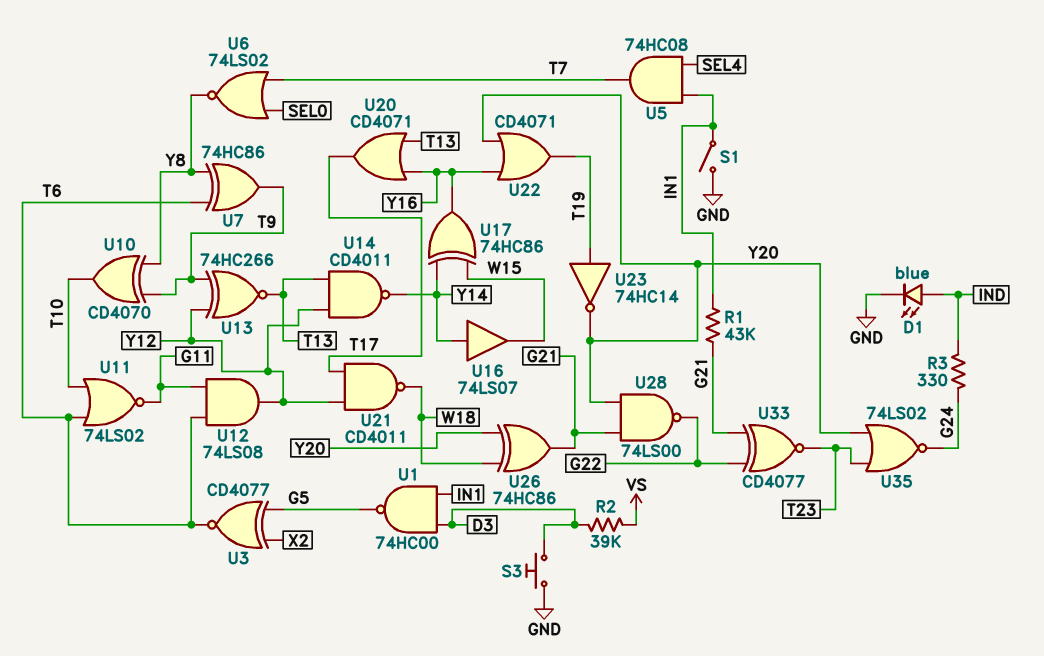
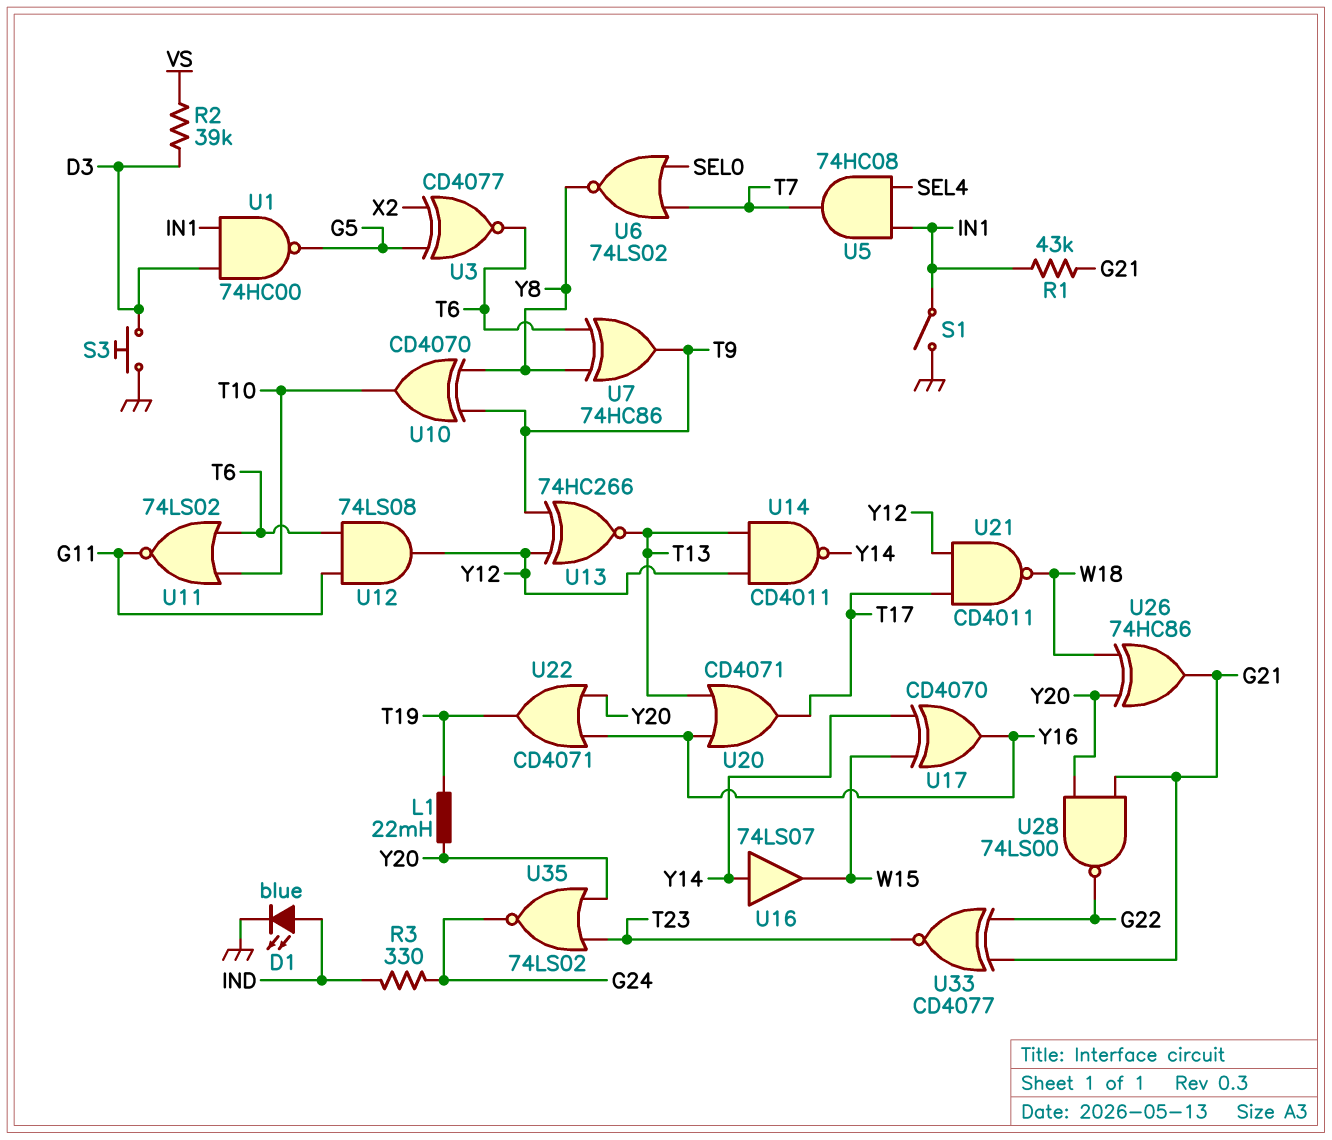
L1: none -> 22mH (T19, Y20)
U17: XOR 74HC86 (in W15, in Y14, out Y16) -> XOR CD4070 (in W15, in Y14, out Y16)
U23: NOT 74HC14 (in T19, out Y20) -> none

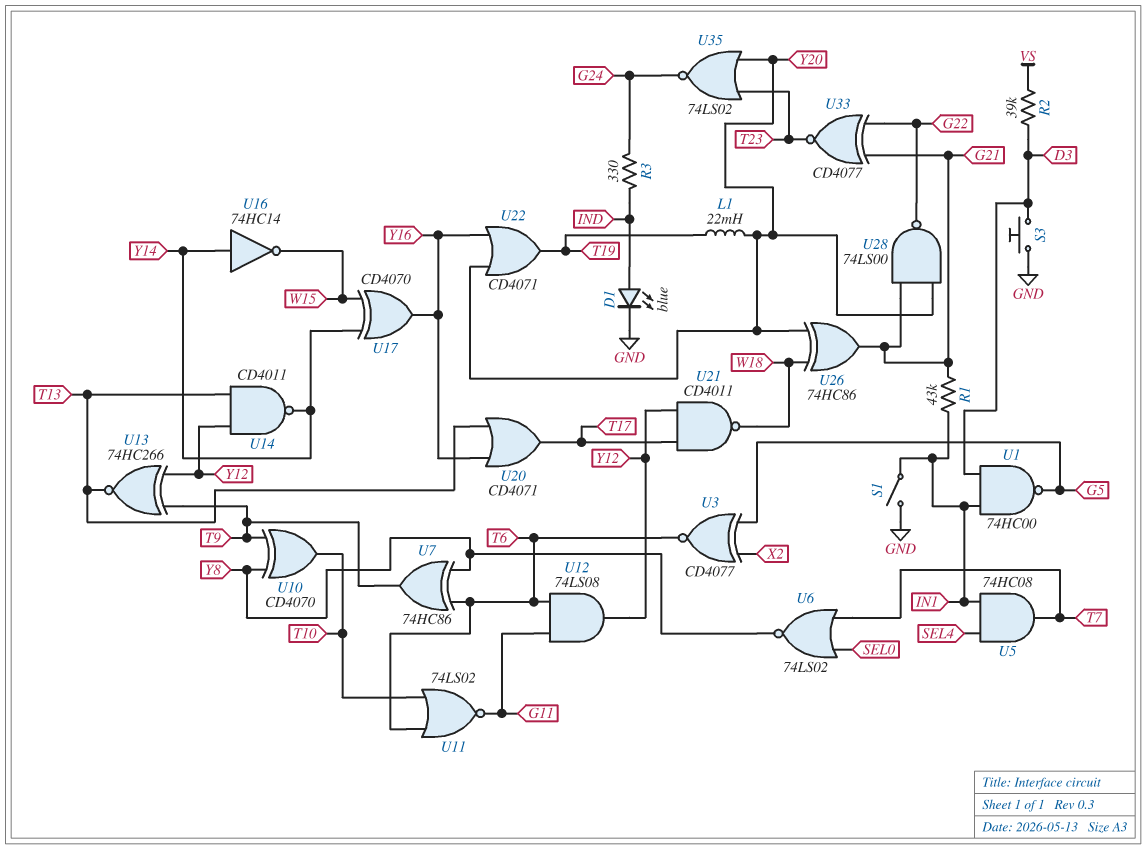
U16: buffer 74LS07 (in Y14, out W15) -> NOT 74HC14 (in Y14, out W15)

